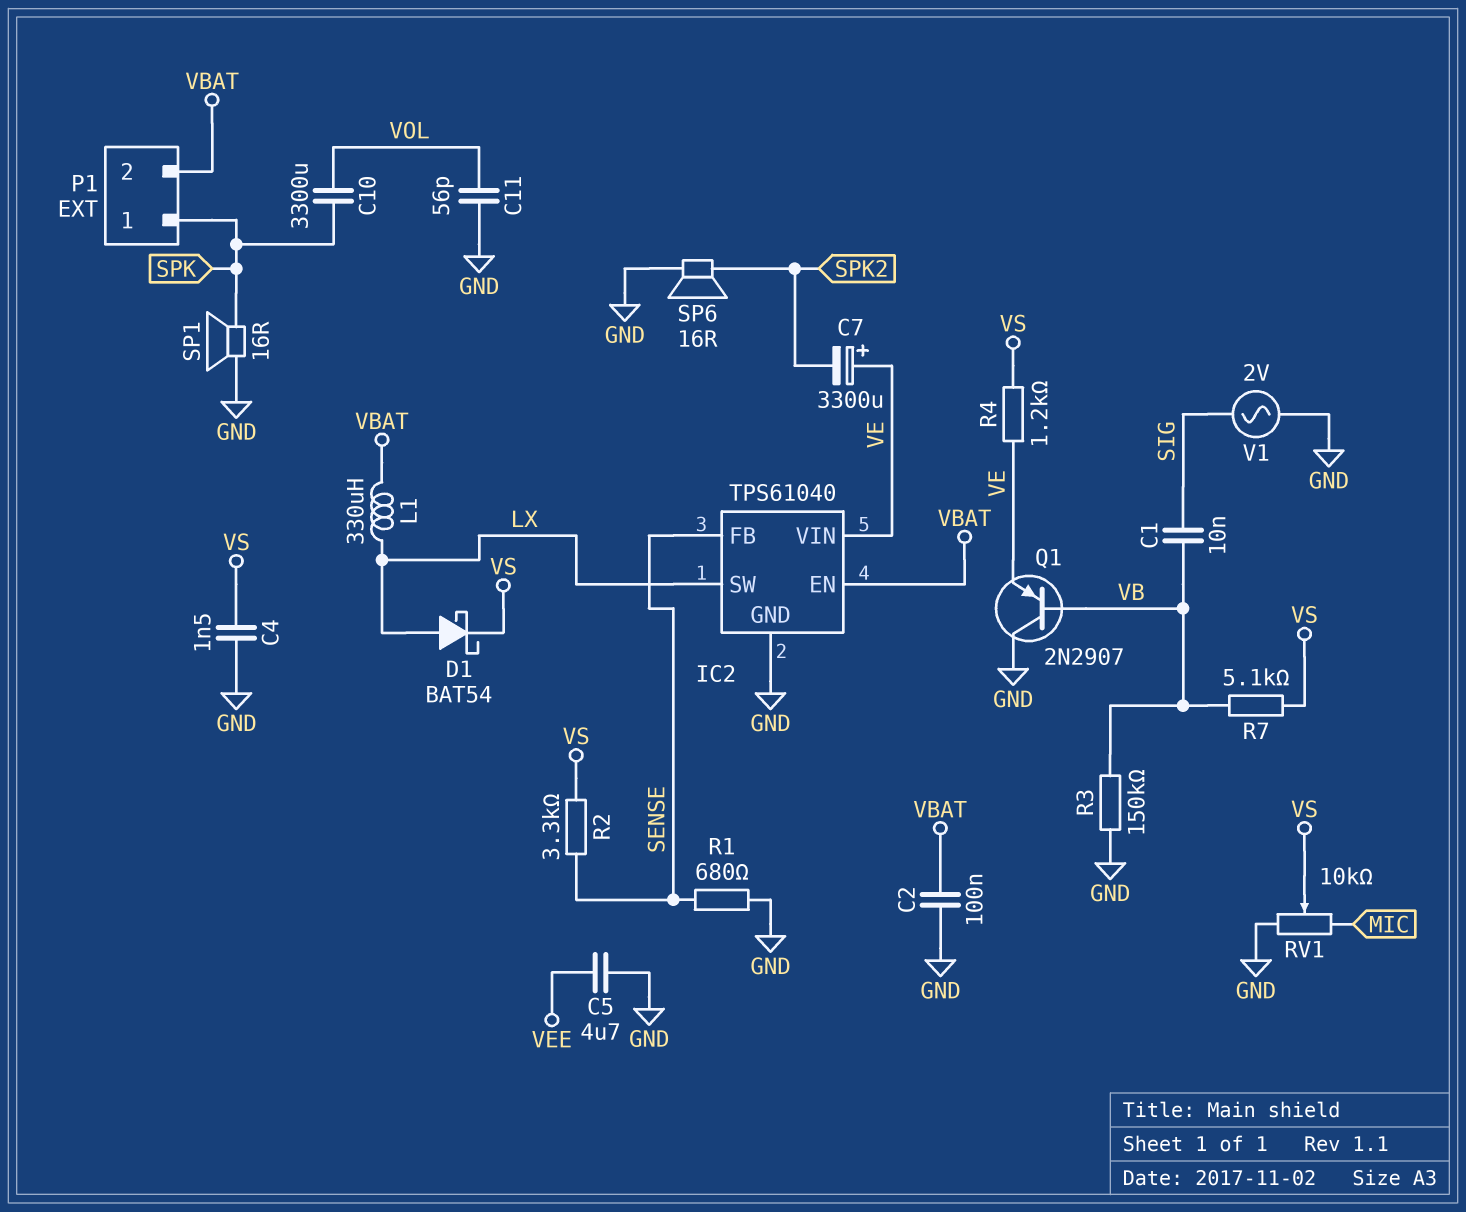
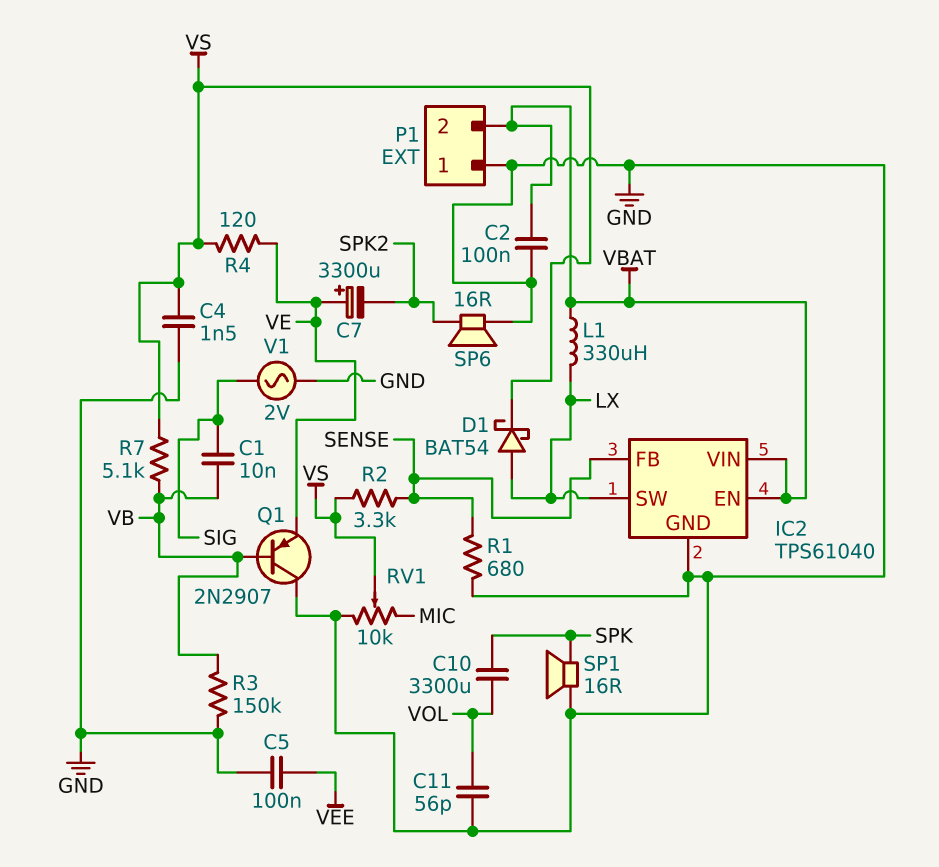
C5: 4.7uF (GND, VEE) -> 100nF (GND, VEE)
IC2 pin VIN: VE -> VBAT
P1 pin 1: SPK -> GND
R4: 1.2k (VE, VS) -> 120 (VE, VS)

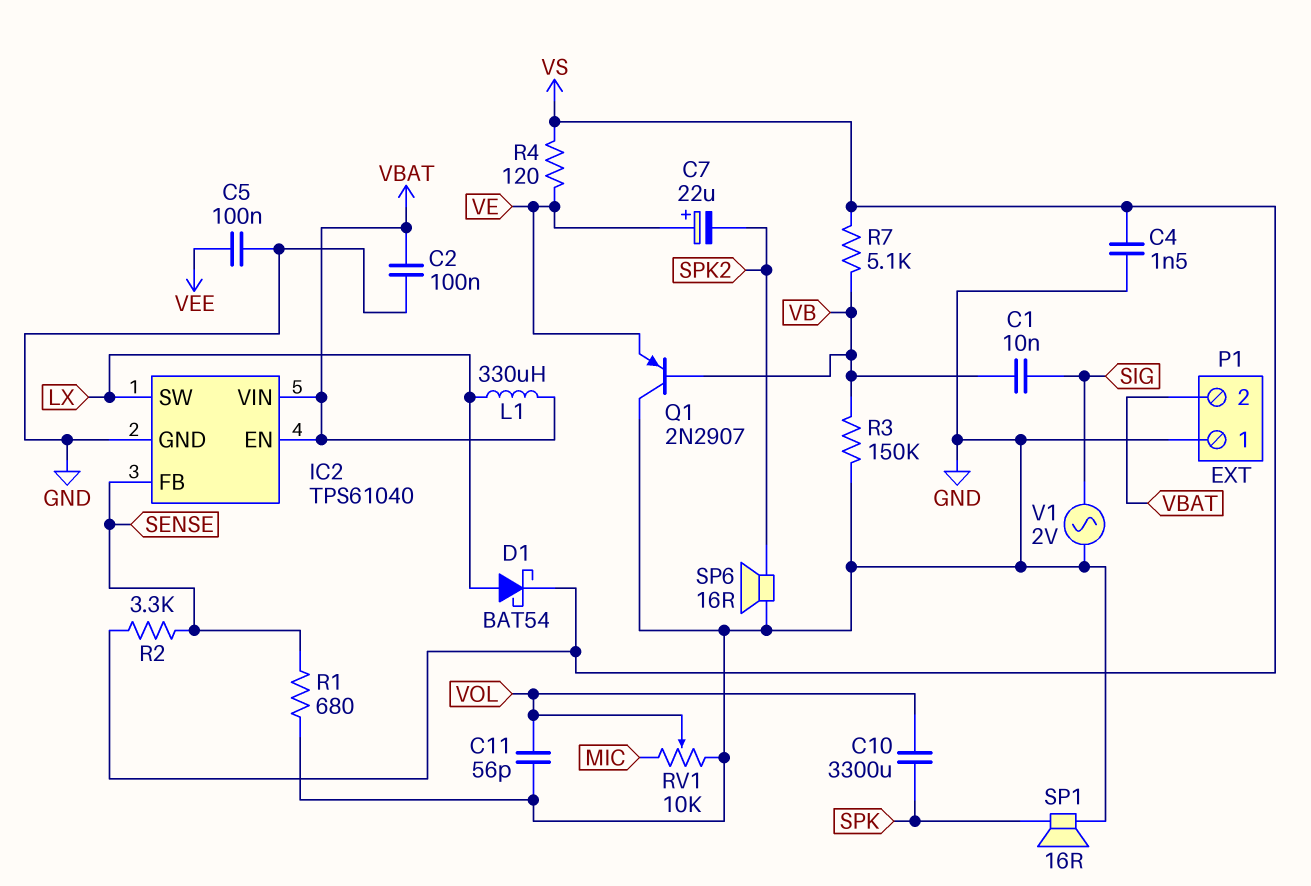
C7: 3300uF (plus VE, minus SPK2) -> 22uF (plus VE, minus SPK2)
RV1: 10k (GND, MIC, wiper VS) -> 10k (GND, MIC, wiper VOL)

